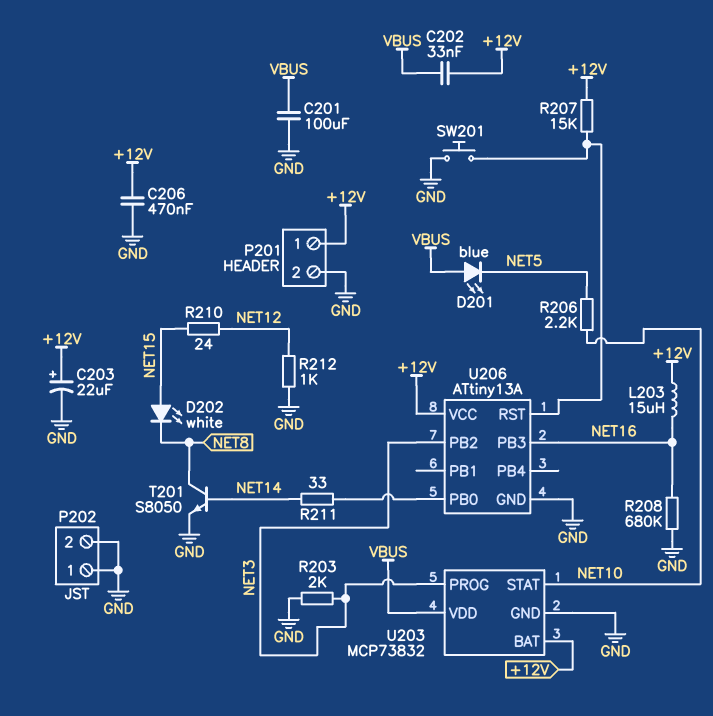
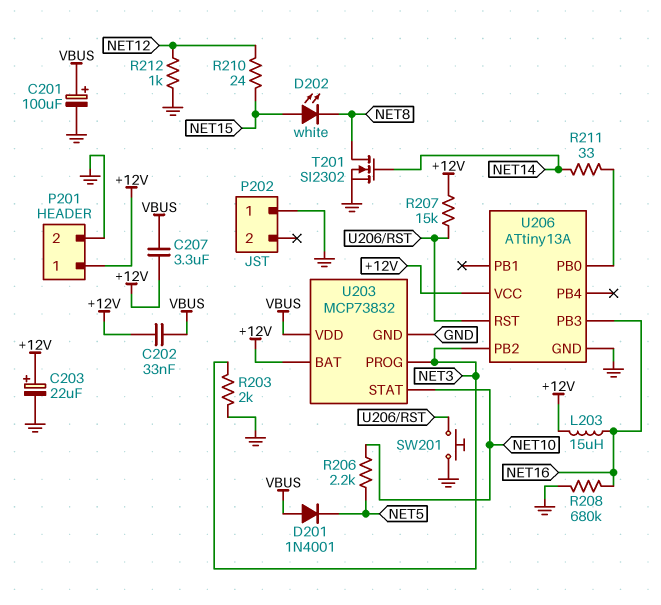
C201: 100uF (GND, VBUS) -> 100uF (plus VBUS, minus GND)
C206: 470nF (+12V, GND) -> none
C207: none -> 3.3uF (+12V, VBUS)
D201: LED blue (A VBUS, K NET5) -> diode 1N4001 (A VBUS, K NET5)
P202 pin 2: GND -> none
T201: NPN S8050 (B NET14, C NET8, E GND) -> NMOS SI2302 (G NET14, D NET8, S GND)

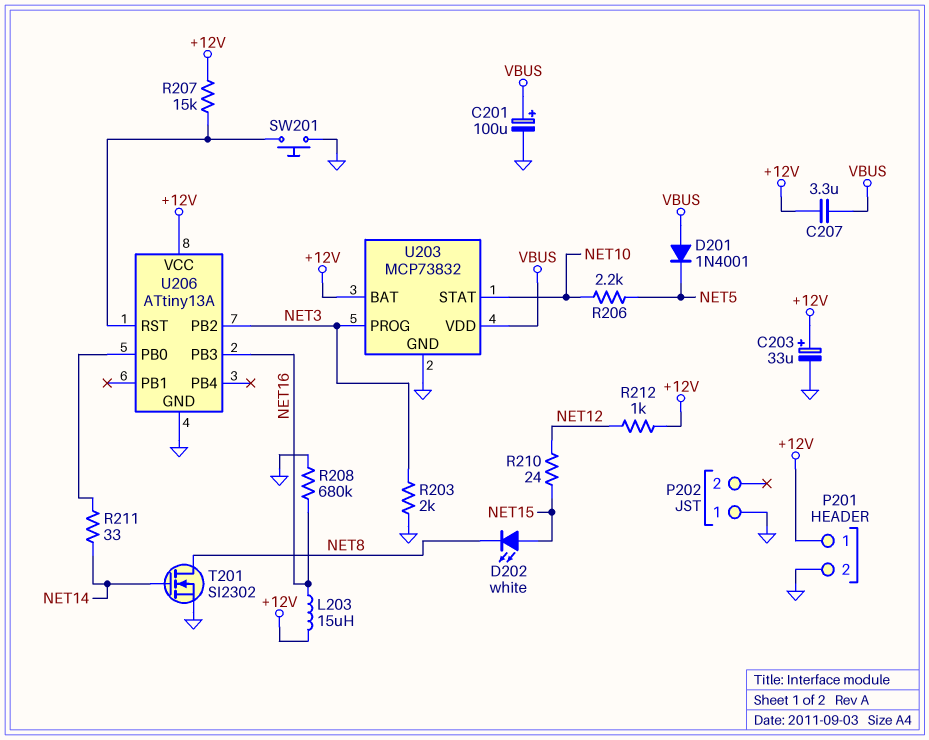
C202: 33nF (+12V, VBUS) -> none
C203: 22uF (plus +12V, minus GND) -> 33uF (plus +12V, minus GND)
R212: 1k (GND, NET12) -> 1k (+12V, NET12)

